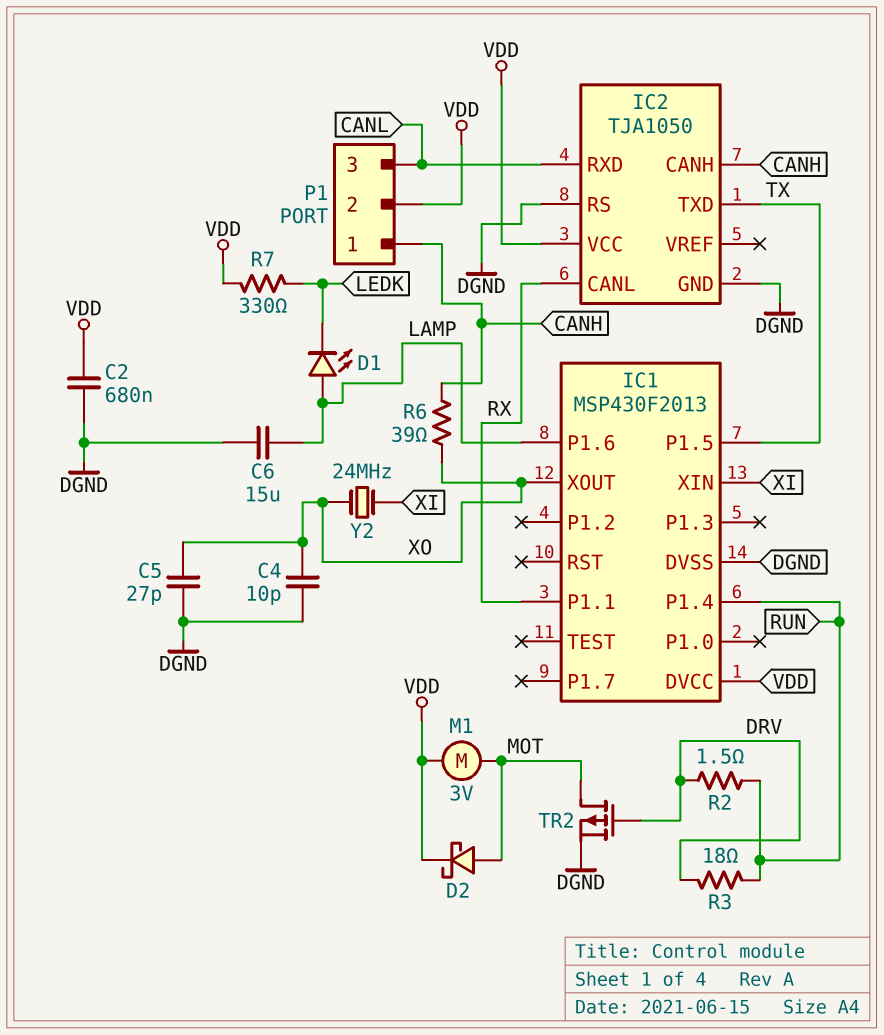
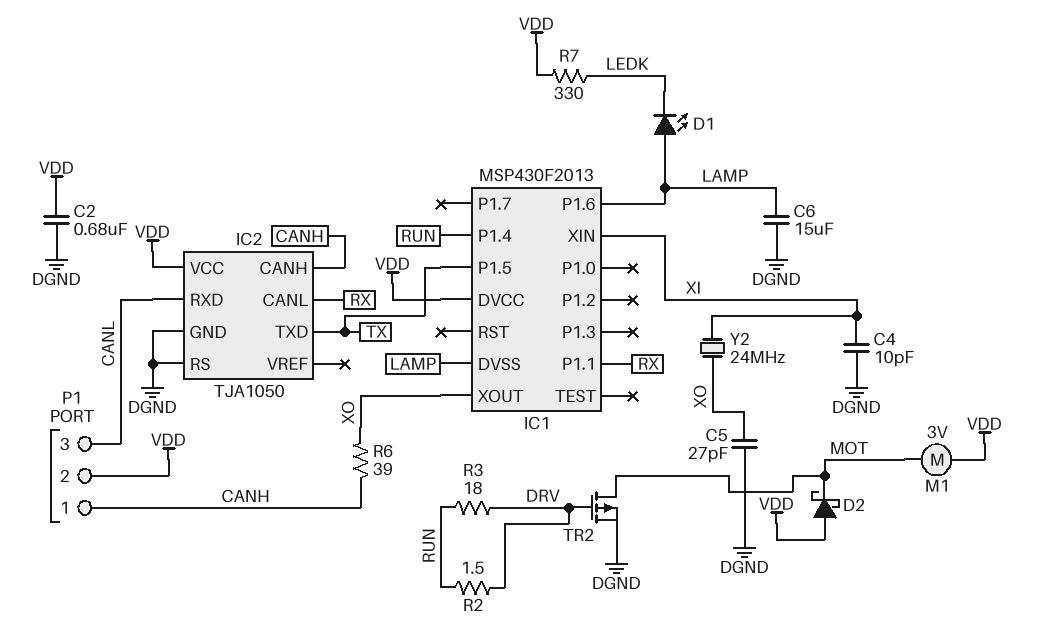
C4: 10pF (DGND, XO) -> 10pF (DGND, XI)
D2: schottky (A MOT, K VDD) -> schottky (A VDD, K MOT)
IC1 pin DVSS: DGND -> LAMP

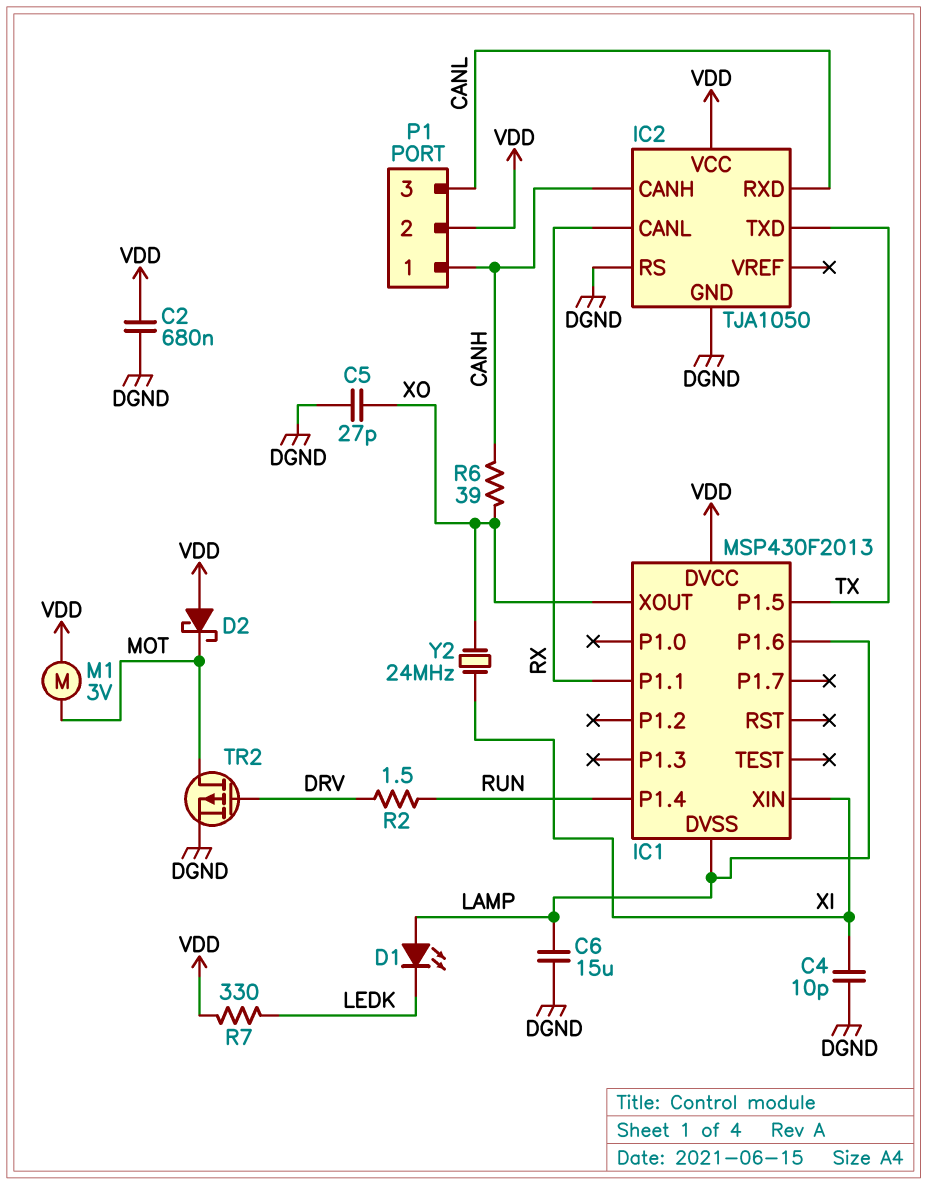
R3: 18 (DRV, RUN) -> none

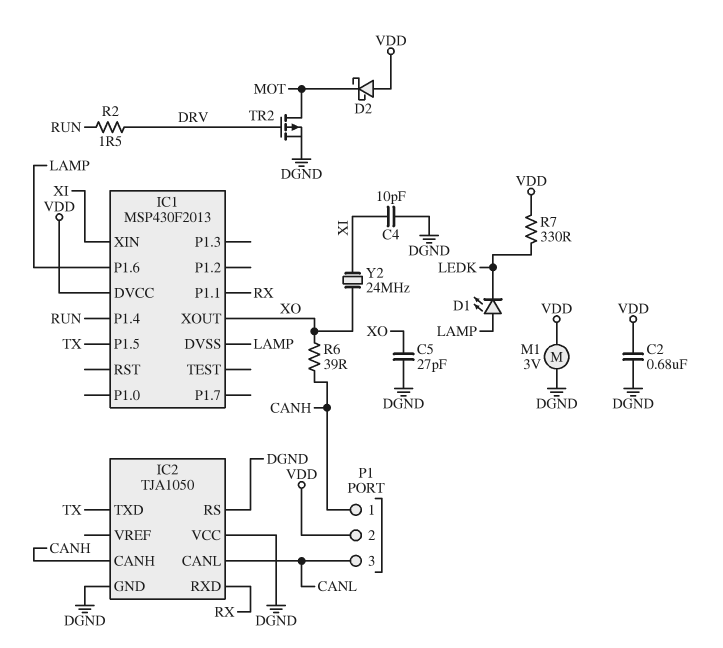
C6: 15uF (DGND, LAMP) -> none
IC2 pin CANL: RX -> CANL
IC2 pin RXD: CANL -> RX
IC2 pin VCC: VDD -> DGND
M1: motor 3V (MOT, VDD) -> motor 3V (DGND, VDD)

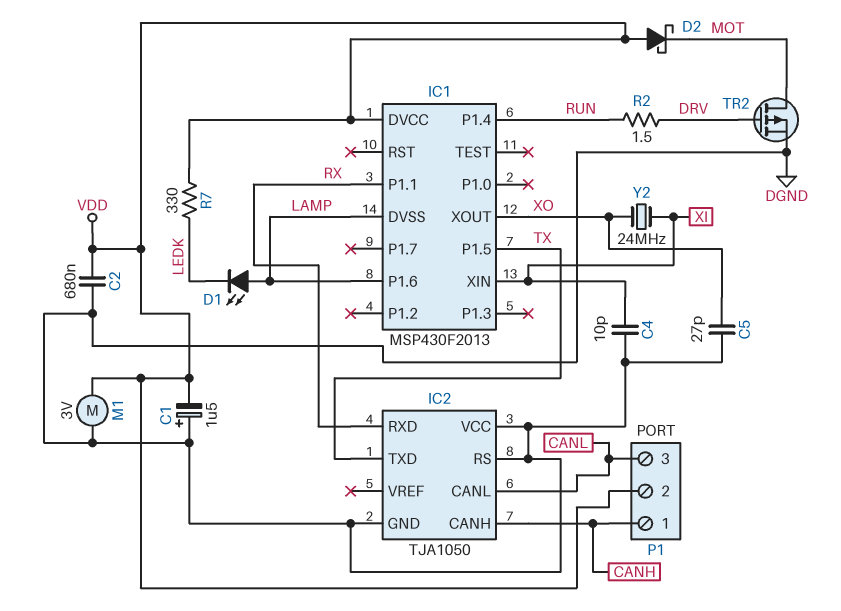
C1: none -> 1.5uF (plus DGND, minus VDD)
R6: 39 (CANH, XO) -> none

